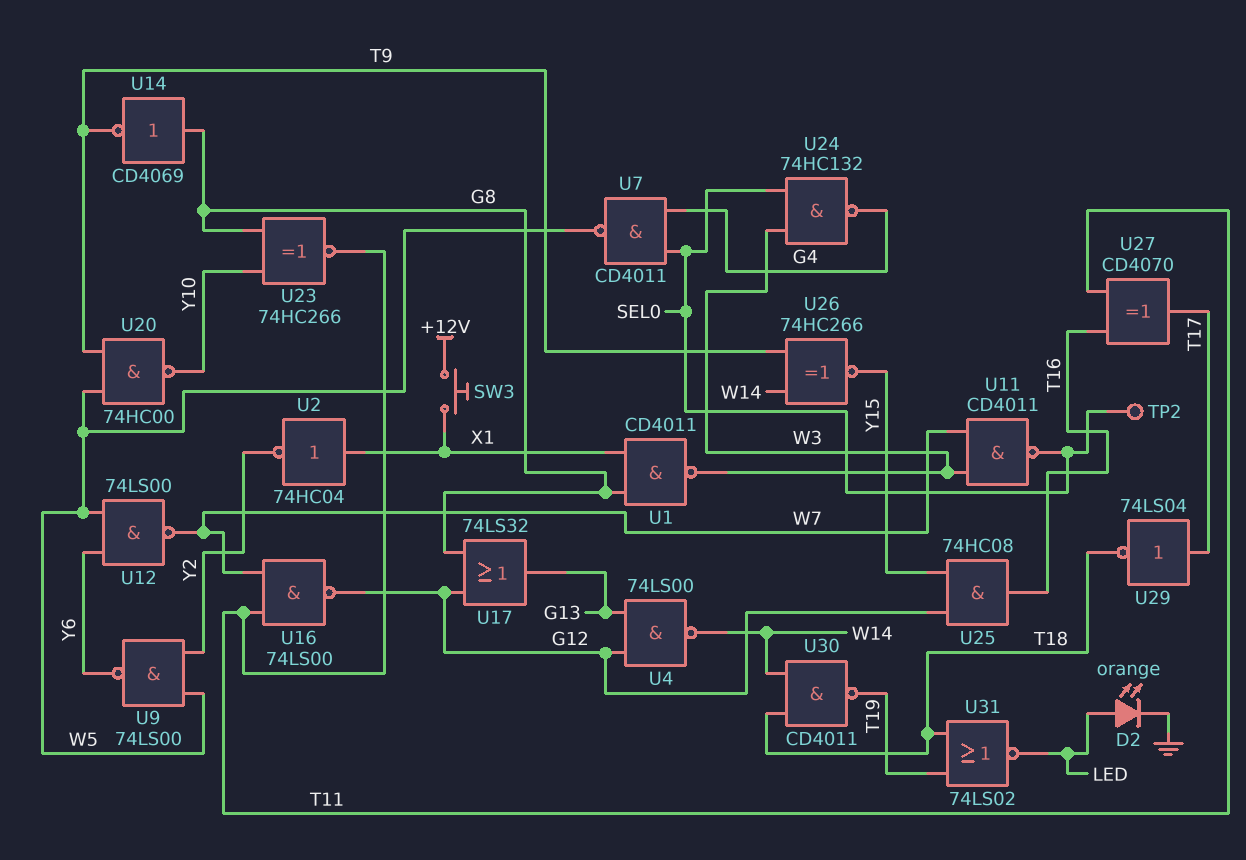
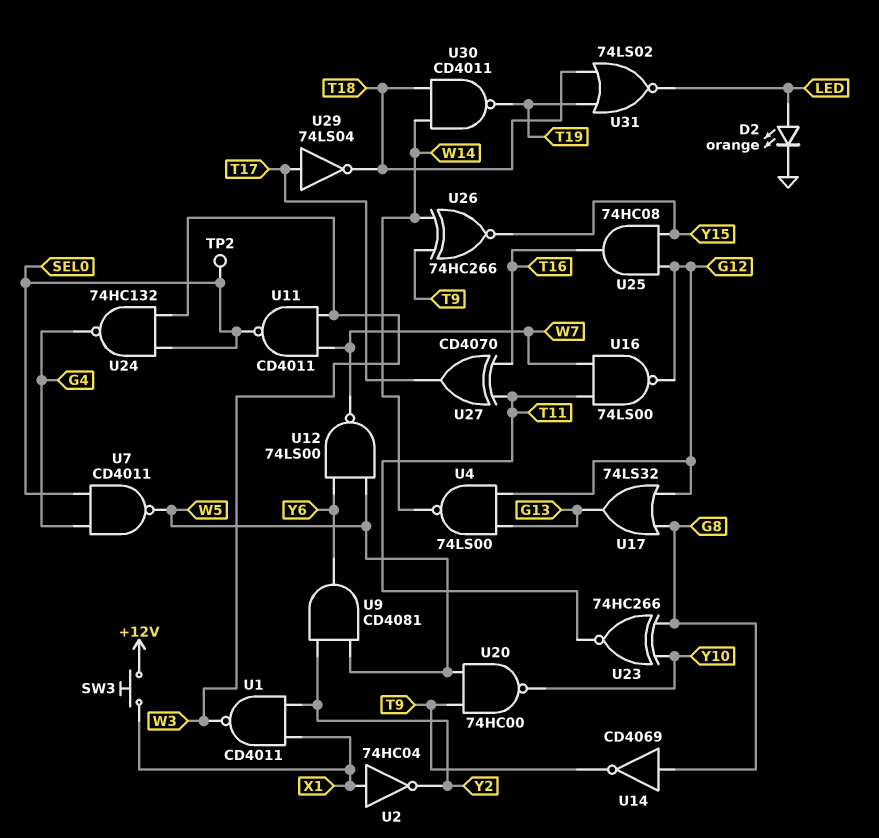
U1: NAND CD4011 (in G8, in X1, out W3) -> NAND CD4011 (in X1, in Y2, out W3)
U9: NAND 74LS00 (in W5, in Y2, out Y6) -> AND CD4081 (in W5, in Y2, out Y6)

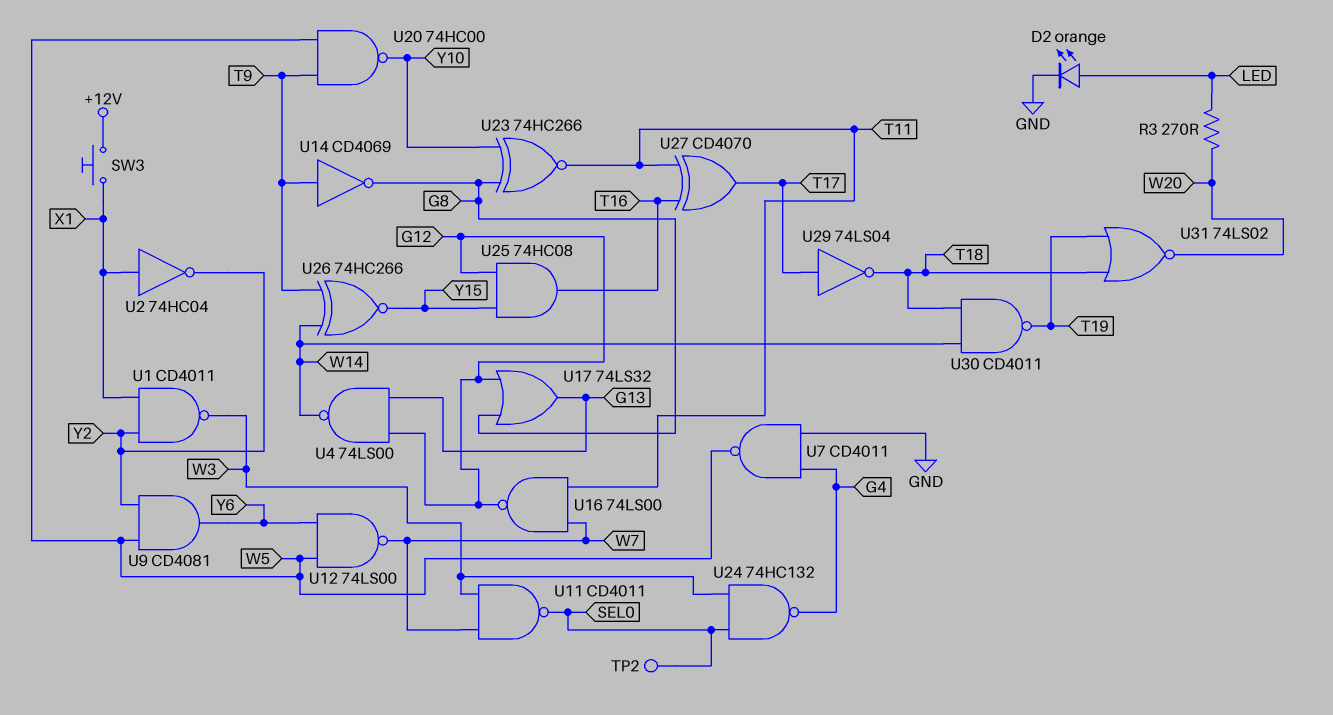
R3: none -> 270 (LED, W20)
U7: NAND CD4011 (in G4, in SEL0, out W5) -> NAND CD4011 (in G4, in GND, out W5)
U14: NOT CD4069 (in G8, out T9) -> NOT CD4069 (in T9, out G8)
U31: NOR 74LS02 (in T18, in T19, out LED) -> NOR 74LS02 (in T18, in T19, out W20)

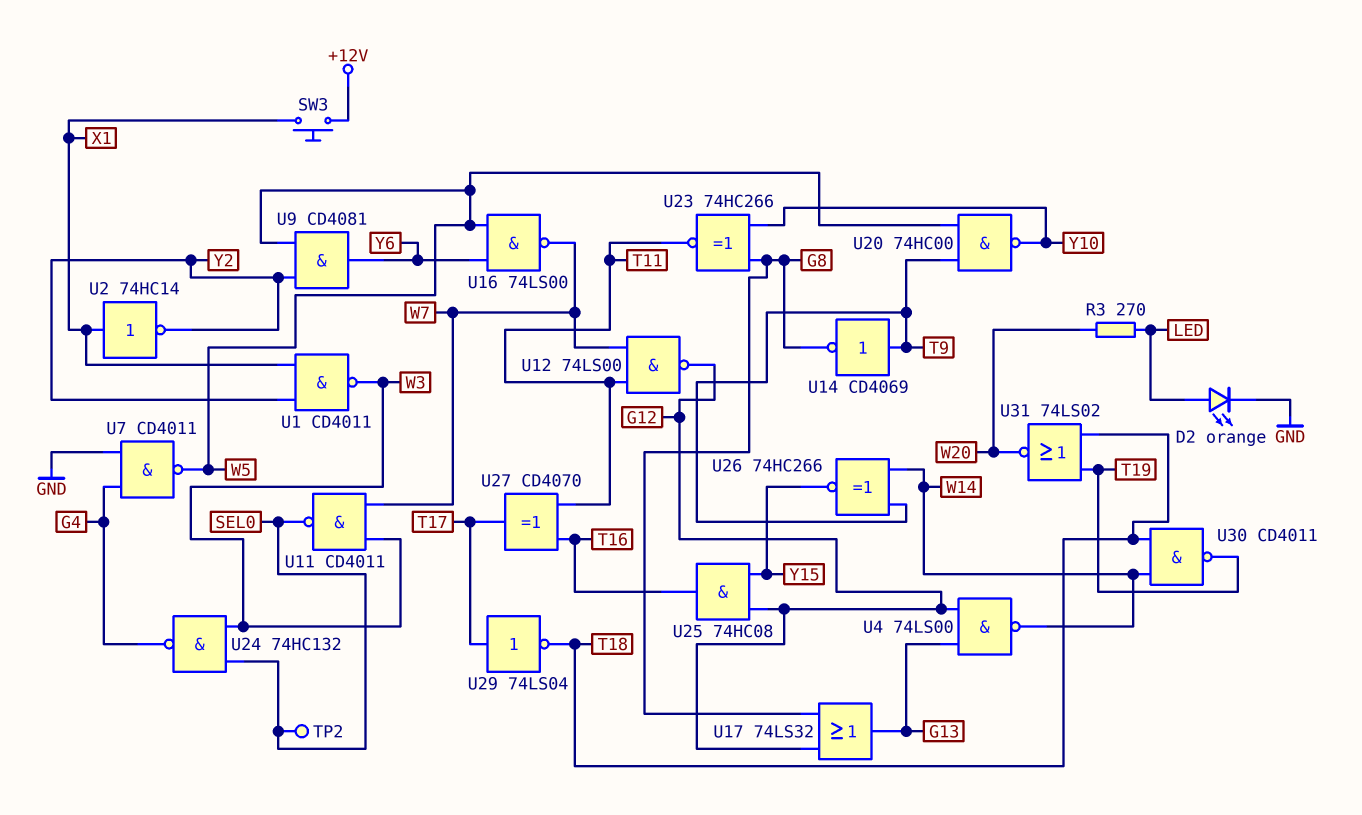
U2: NOT 74HC04 (in X1, out Y2) -> NOT 74HC14 (in X1, out Y2)
U12: NAND 74LS00 (in W5, in Y6, out W7) -> NAND 74LS00 (in T11, in W7, out G12)
U16: NAND 74LS00 (in T11, in W7, out G12) -> NAND 74LS00 (in W5, in Y6, out W7)

